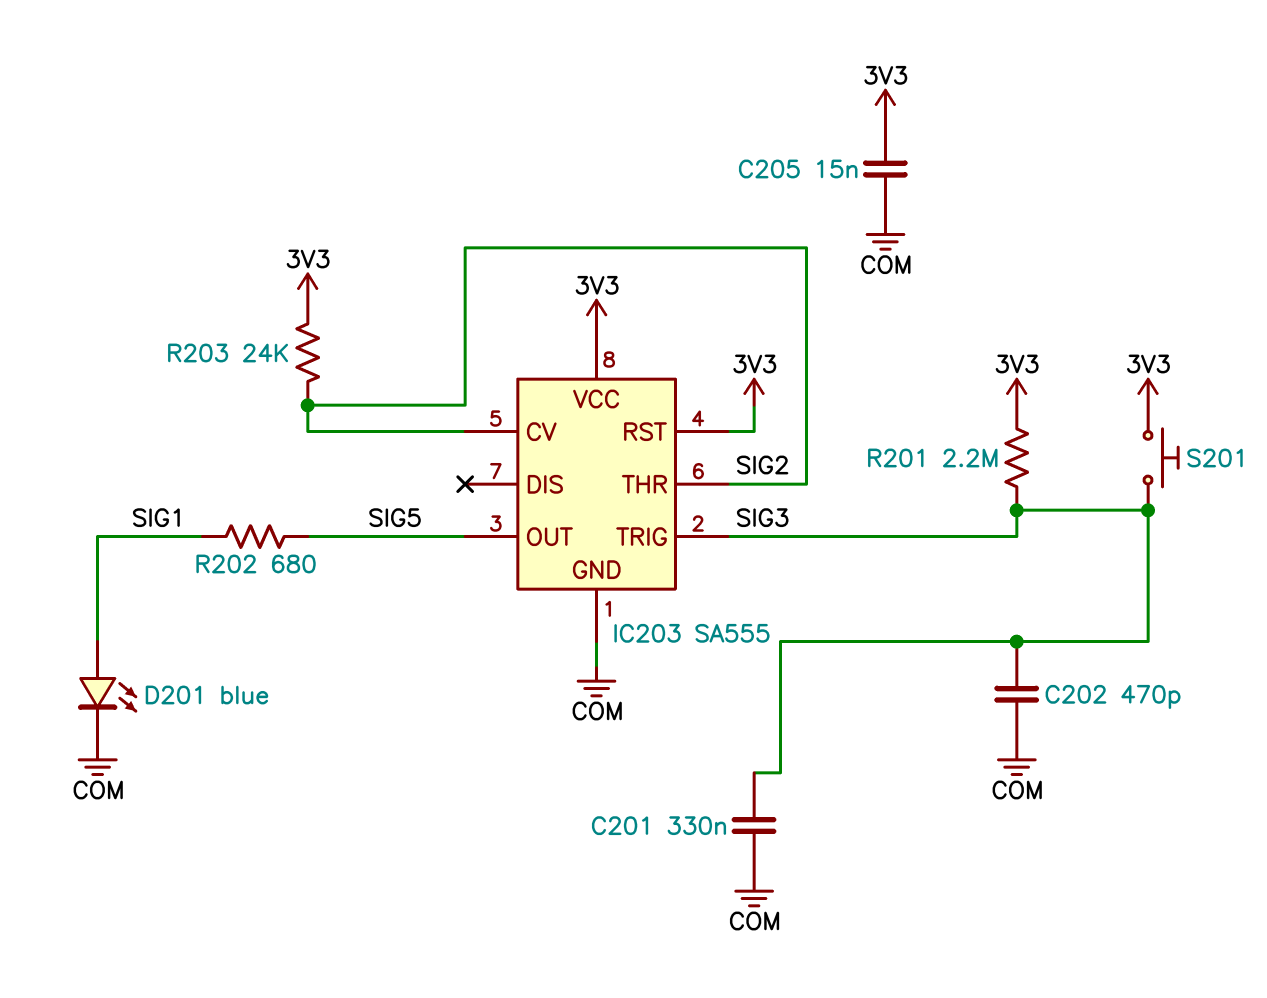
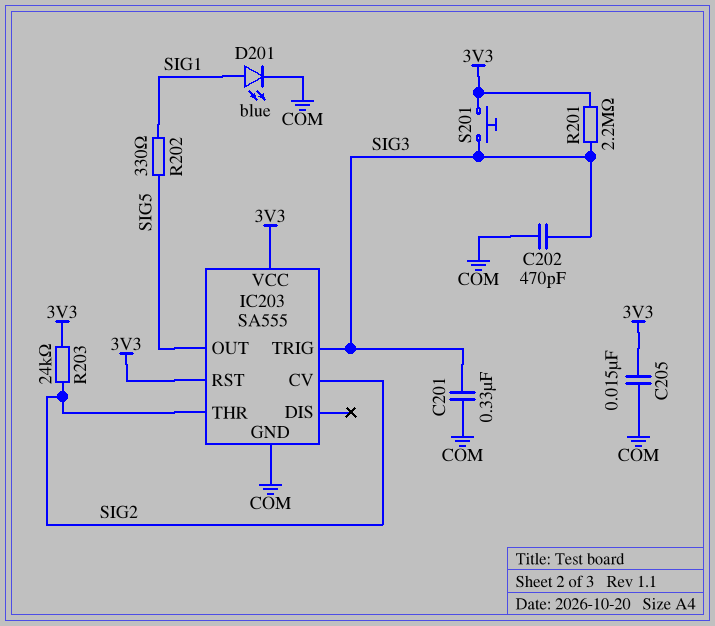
R202: 680 (SIG1, SIG5) -> 330 (SIG1, SIG5)

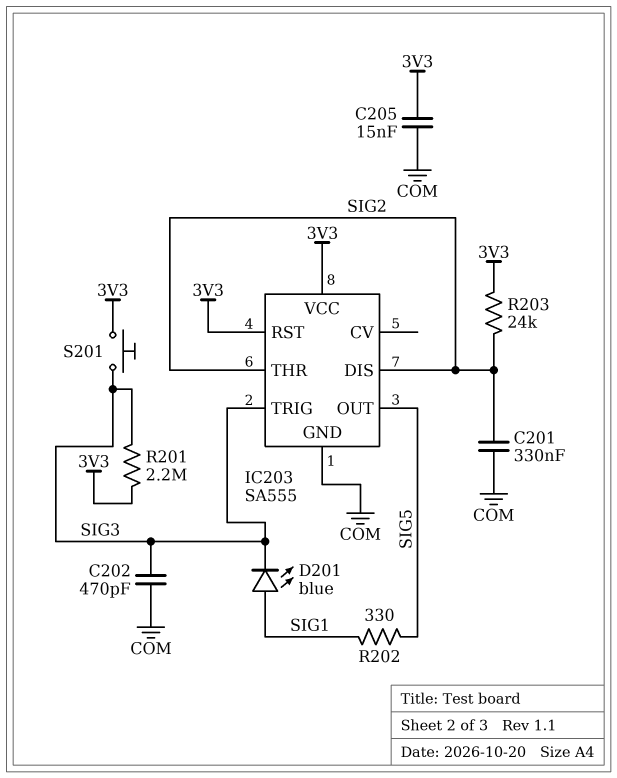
C201: 330nF (COM, SIG3) -> 330nF (COM, SIG2)
D201: LED blue (A SIG1, K COM) -> LED blue (A SIG1, K SIG3)
IC203 pin CV: SIG2 -> none
IC203 pin DIS: none -> SIG2

